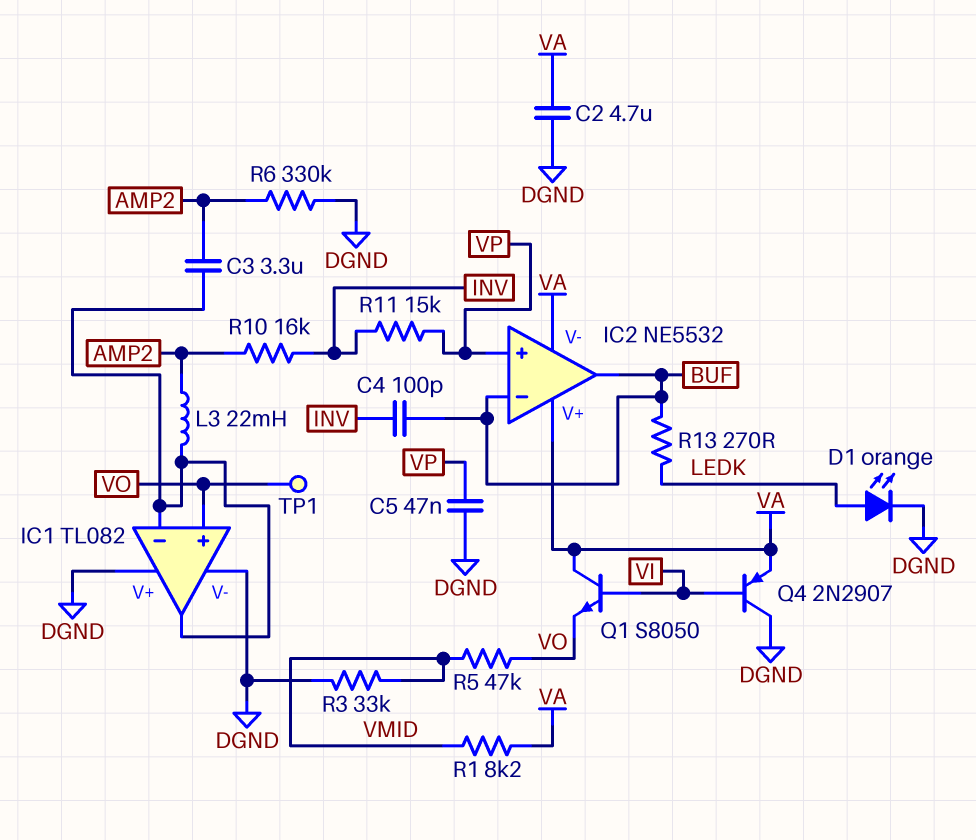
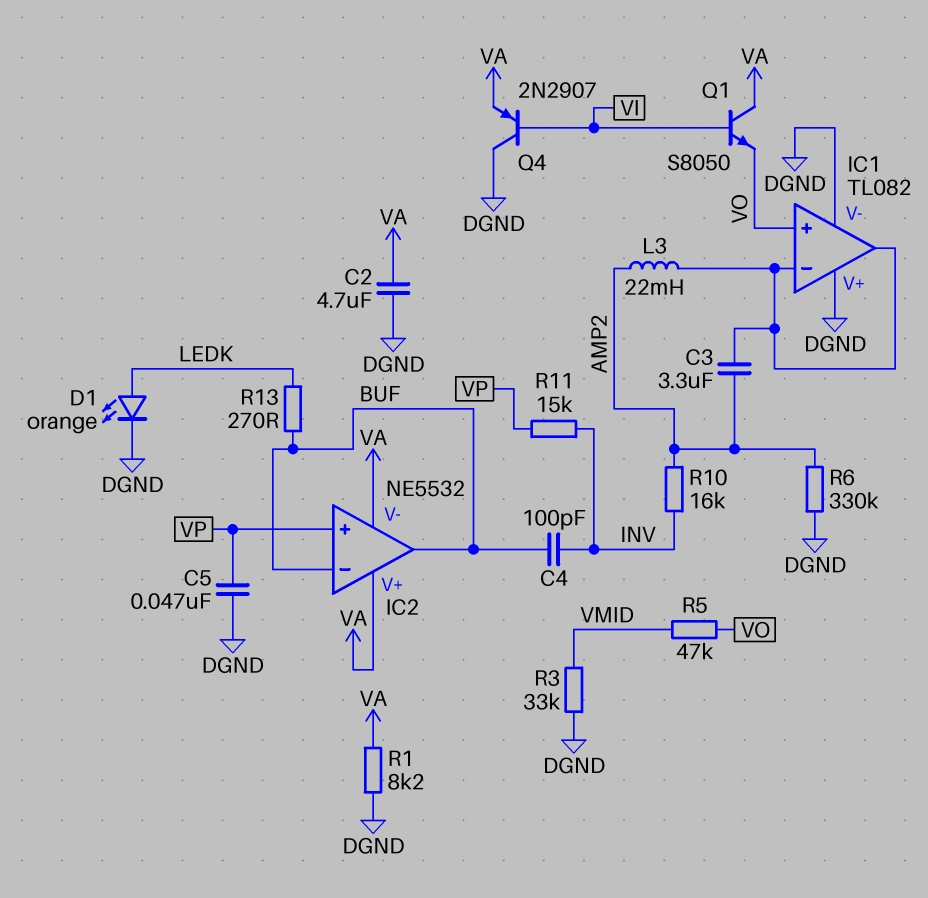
R1: 8.2k (VA, VMID) -> 8.2k (DGND, VA)
TP1: test point (VO) -> none

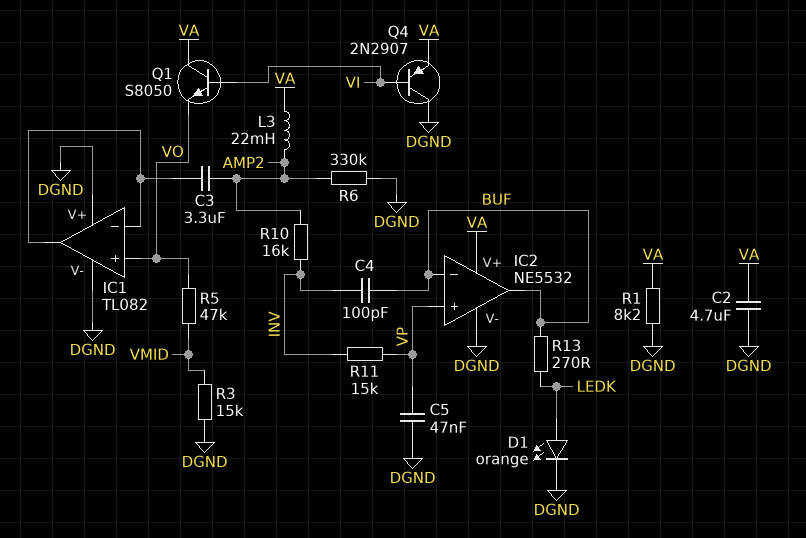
IC2 pin V-: VA -> DGND
L3: 22mH (AMP2, IC1/in-) -> 22mH (AMP2, VA)
R3: 33k (DGND, VMID) -> 15k (DGND, VMID)

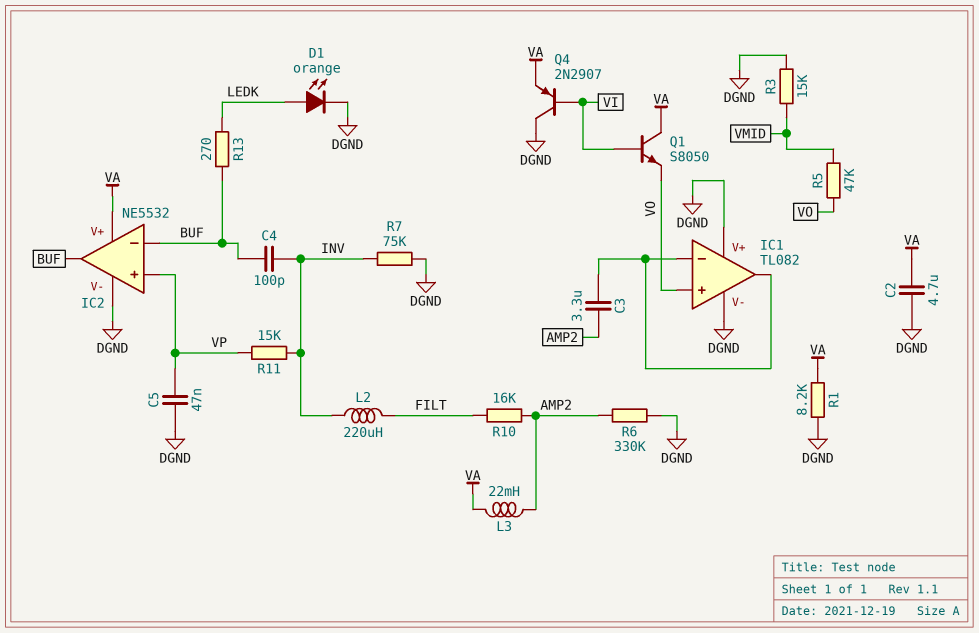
L2: none -> 220uH (FILT, INV)
R7: none -> 75k (DGND, INV)
R10: 16k (AMP2, INV) -> 16k (AMP2, FILT)

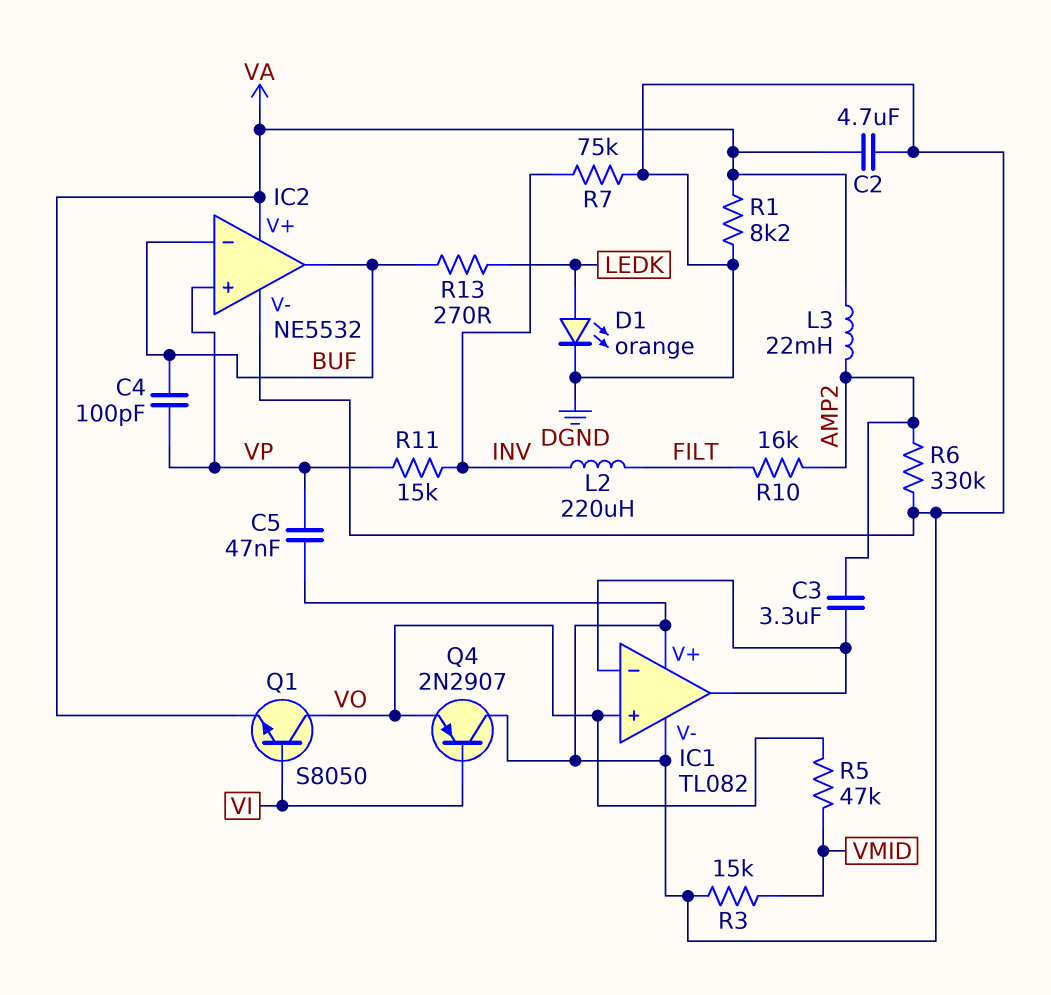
C4: 100pF (BUF, INV) -> 100pF (BUF, VP)
Q1: NPN S8050 (B VI, C VA, E VO) -> NPN S8050 (B VI, C VO, E VA)
Q4: PNP 2N2907 (B VI, C DGND, E VA) -> PNP 2N2907 (B VI, C DGND, E VO)

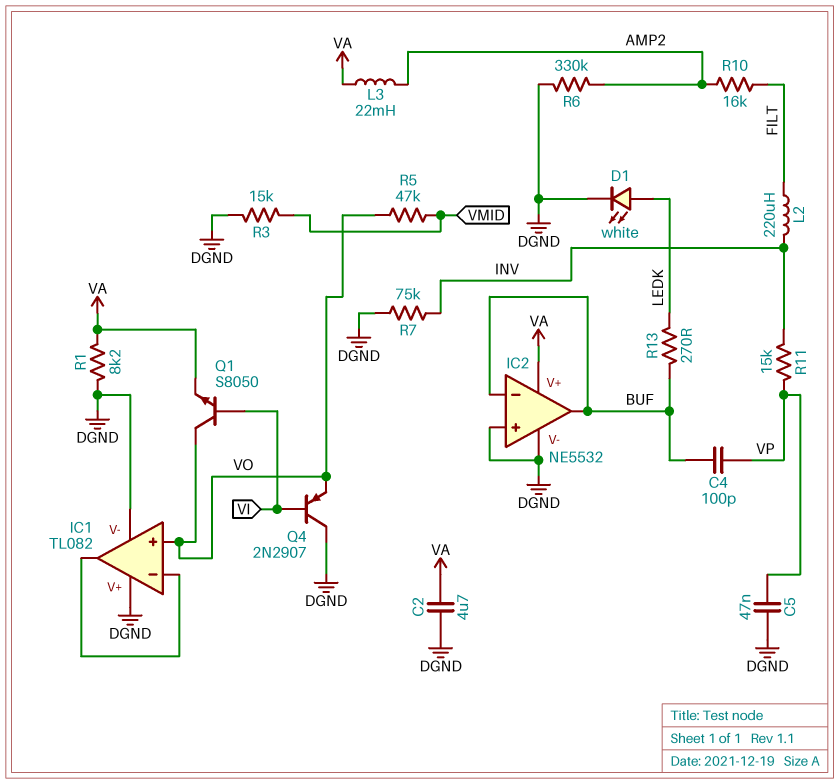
C3: 3.3uF (AMP2, IC1/in-) -> none
D1: LED orange (A LEDK, K DGND) -> LED white (A LEDK, K DGND)
IC2 pin in+: VP -> DGND

